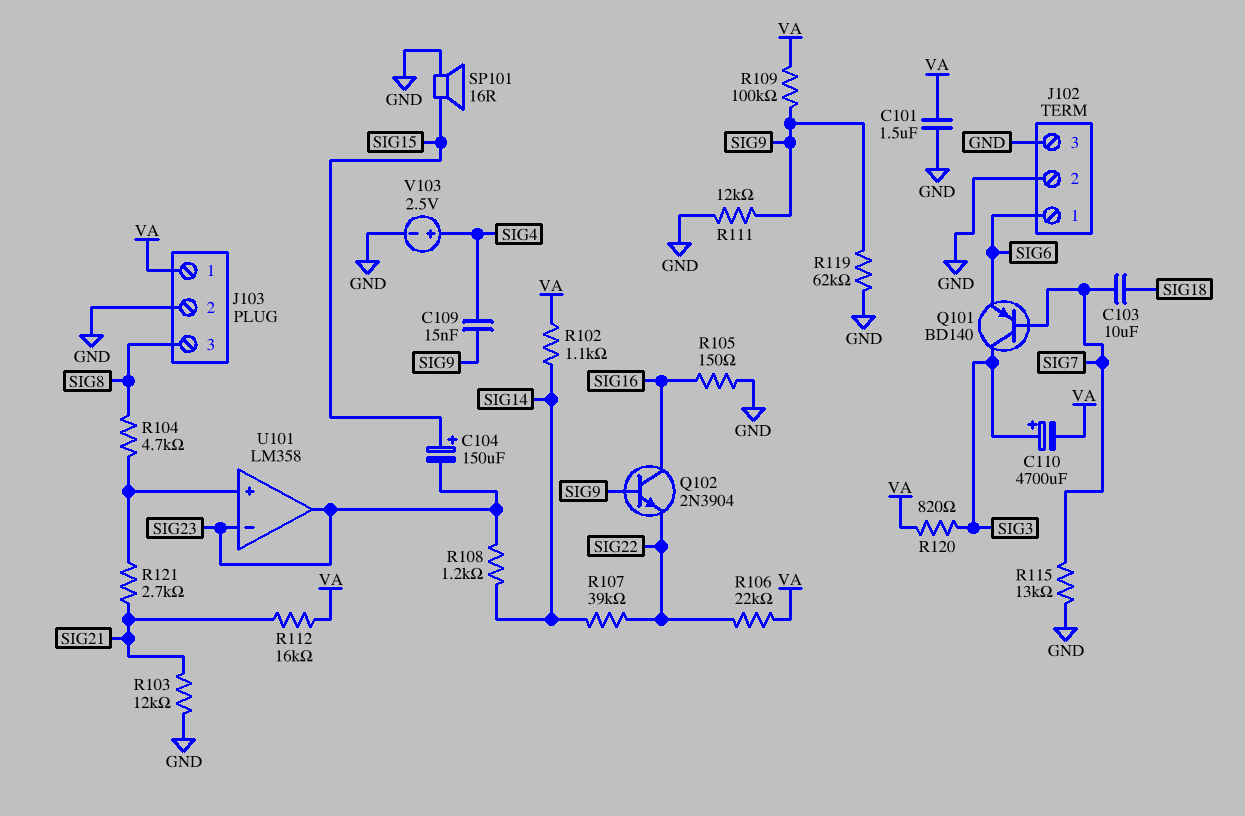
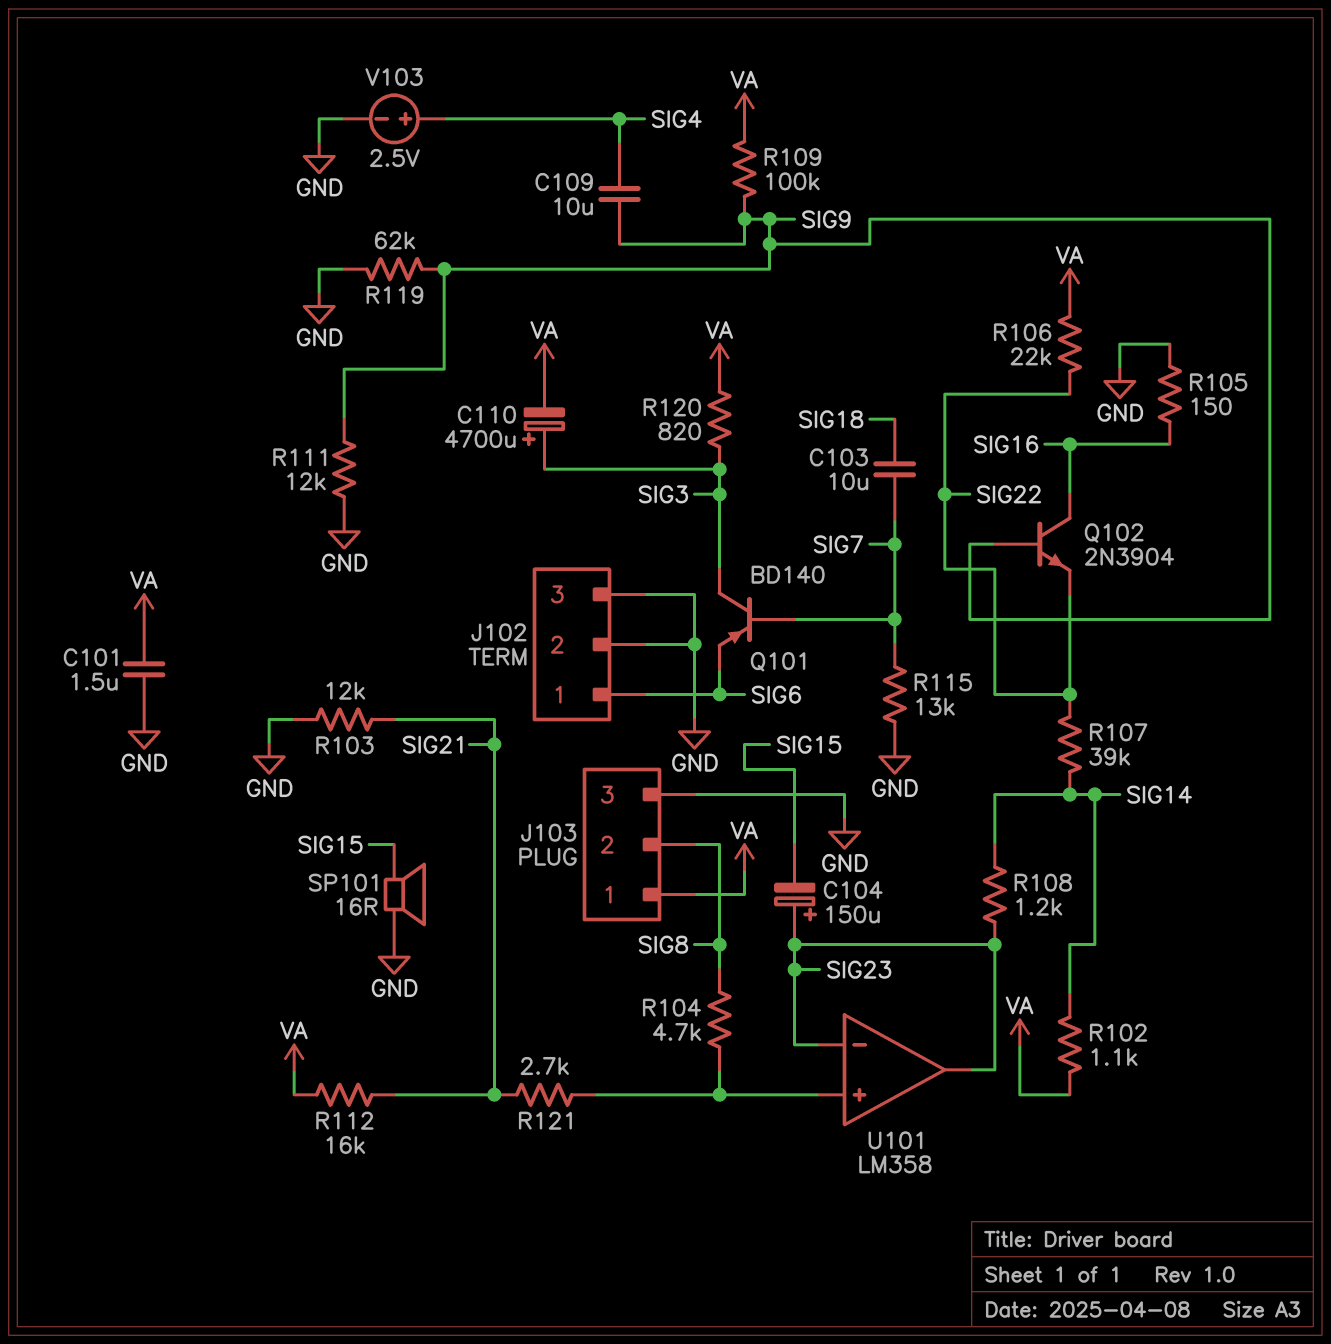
C104: 150uF (plus SIG15, minus SIG23) -> 150uF (plus SIG23, minus SIG15)
C109: 15nF (SIG4, SIG9) -> 10uF (SIG4, SIG9)
J103 pin 2: GND -> SIG8
J103 pin 3: SIG8 -> GND

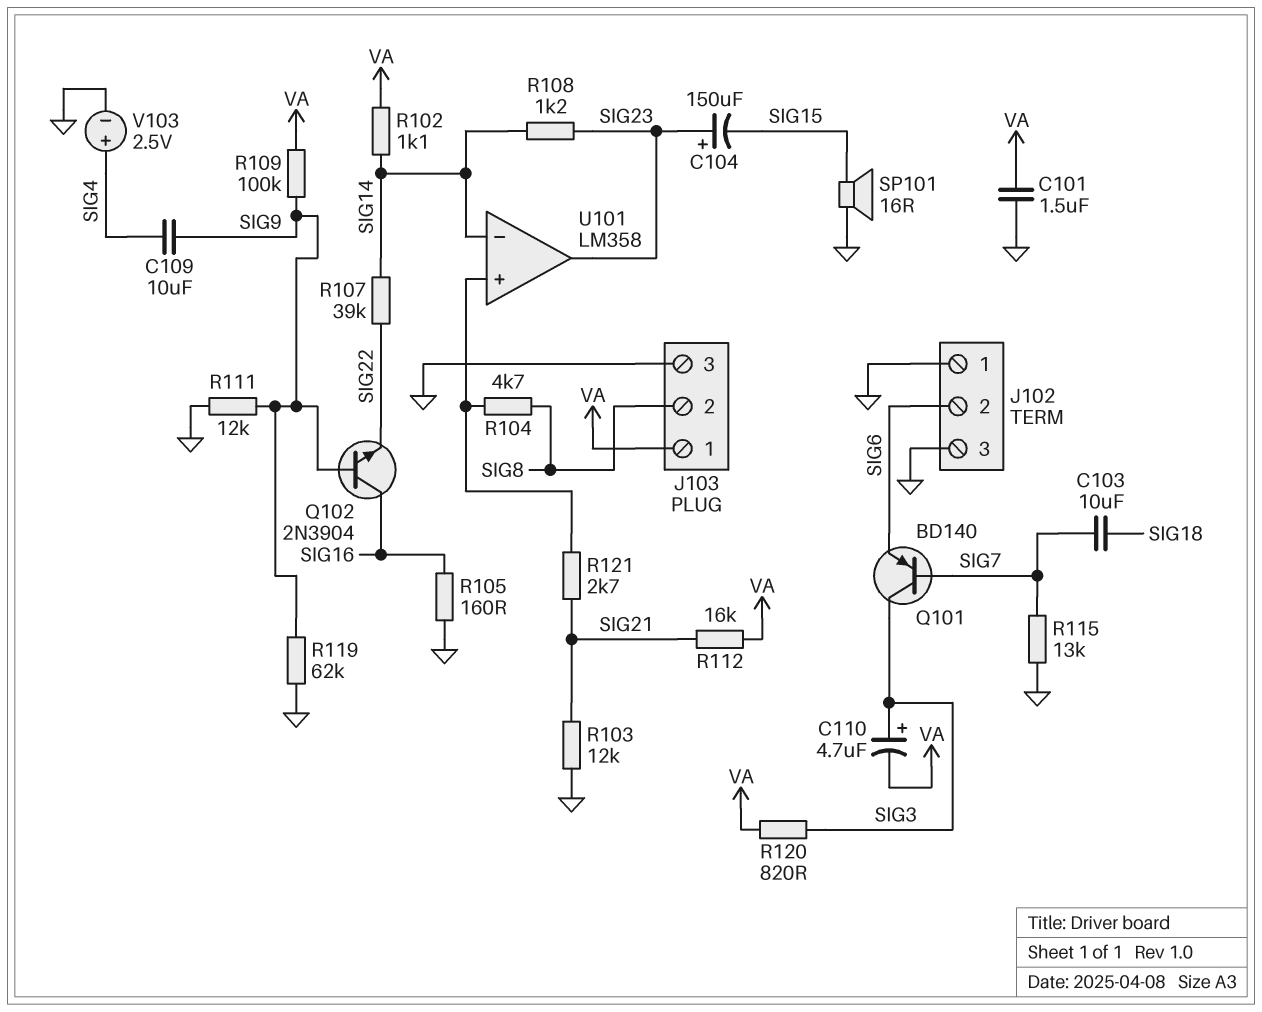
C110: 4700uF (plus SIG3, minus VA) -> 4.7uF (plus SIG3, minus VA)
J102 pin 1: SIG6 -> GND
J102 pin 2: GND -> SIG6
R105: 150 (GND, SIG16) -> 160 (GND, SIG16)
R106: 22k (SIG22, VA) -> none
U101 pin in-: SIG23 -> SIG14

